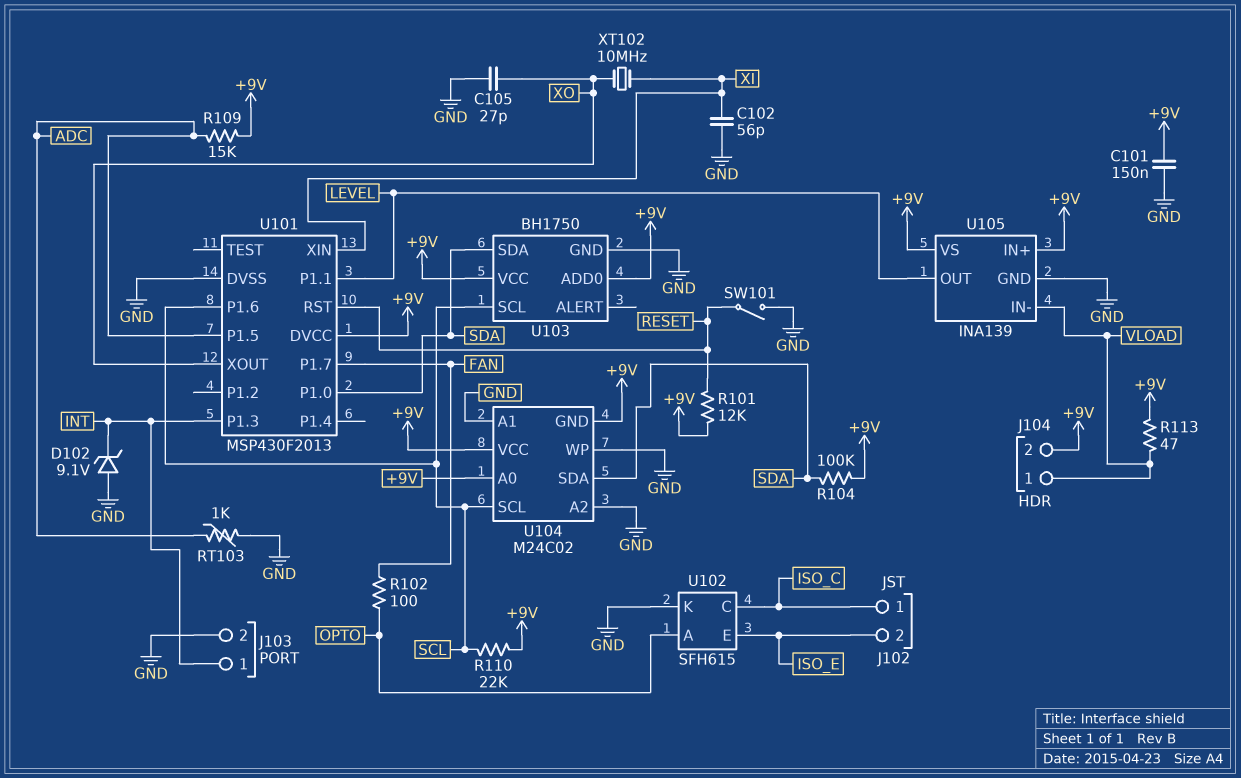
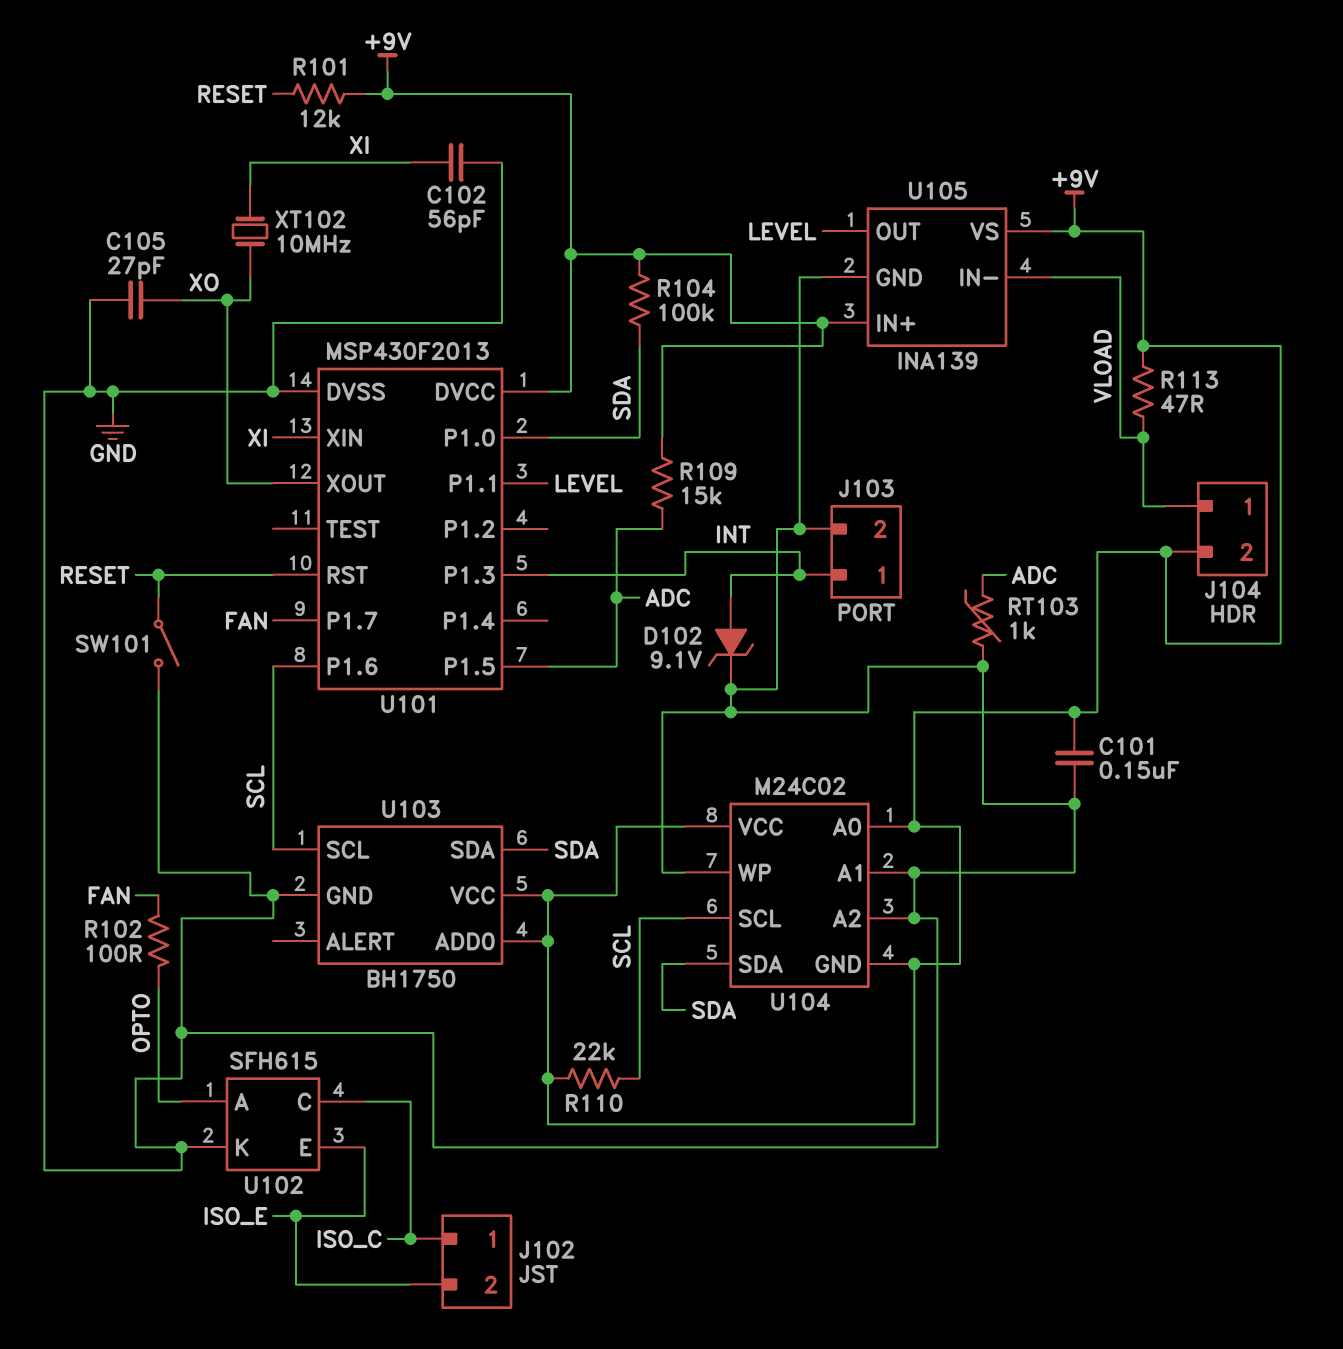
D102: zener 9.1V (A GND, K INT) -> zener 9.1V (A INT, K GND)

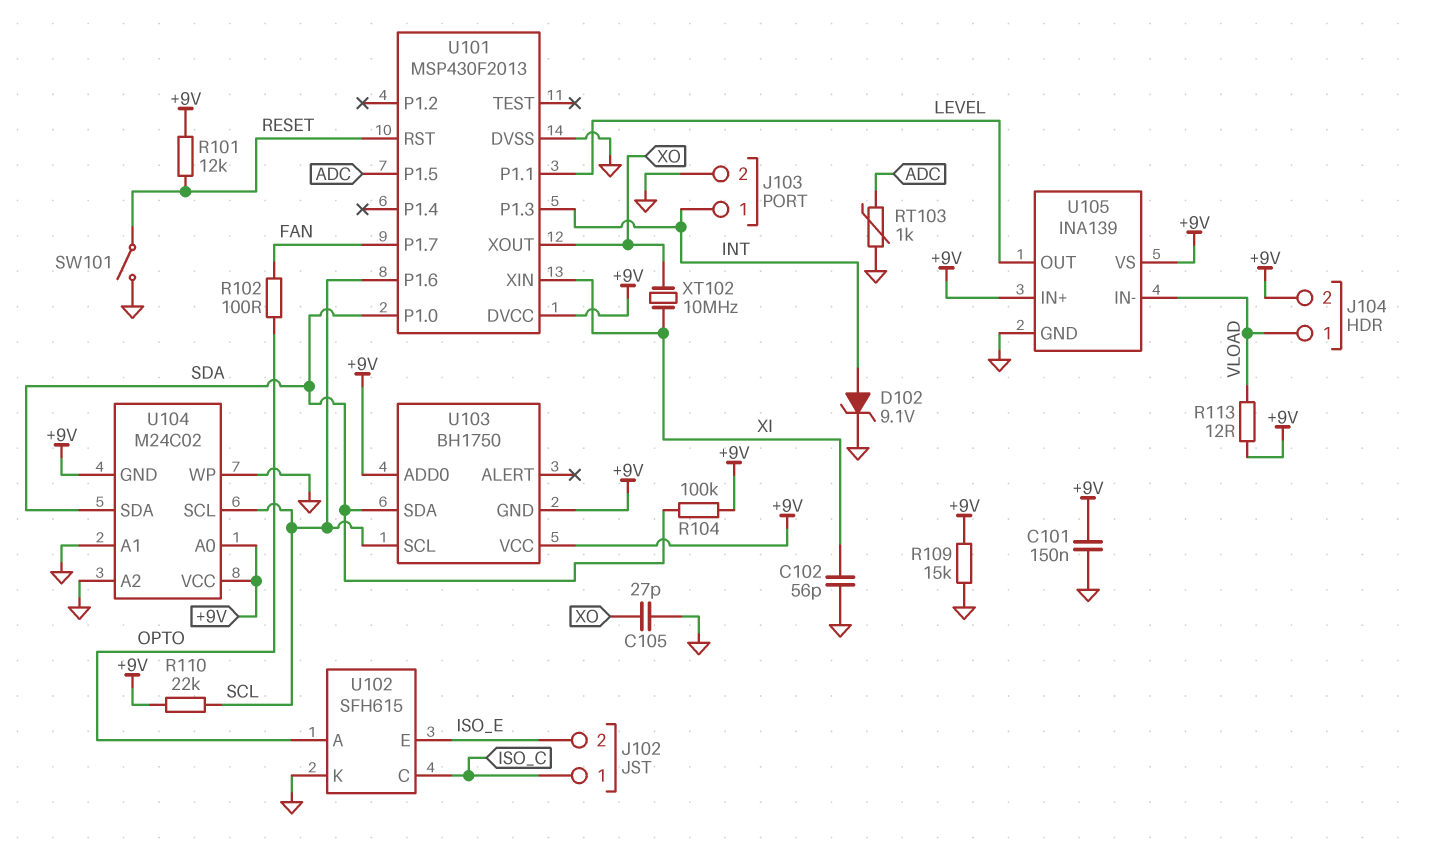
R109: 15k (+9V, ADC) -> 15k (+9V, GND)
R113: 47 (+9V, VLOAD) -> 12 (+9V, VLOAD)
U103 pin GND: GND -> +9V

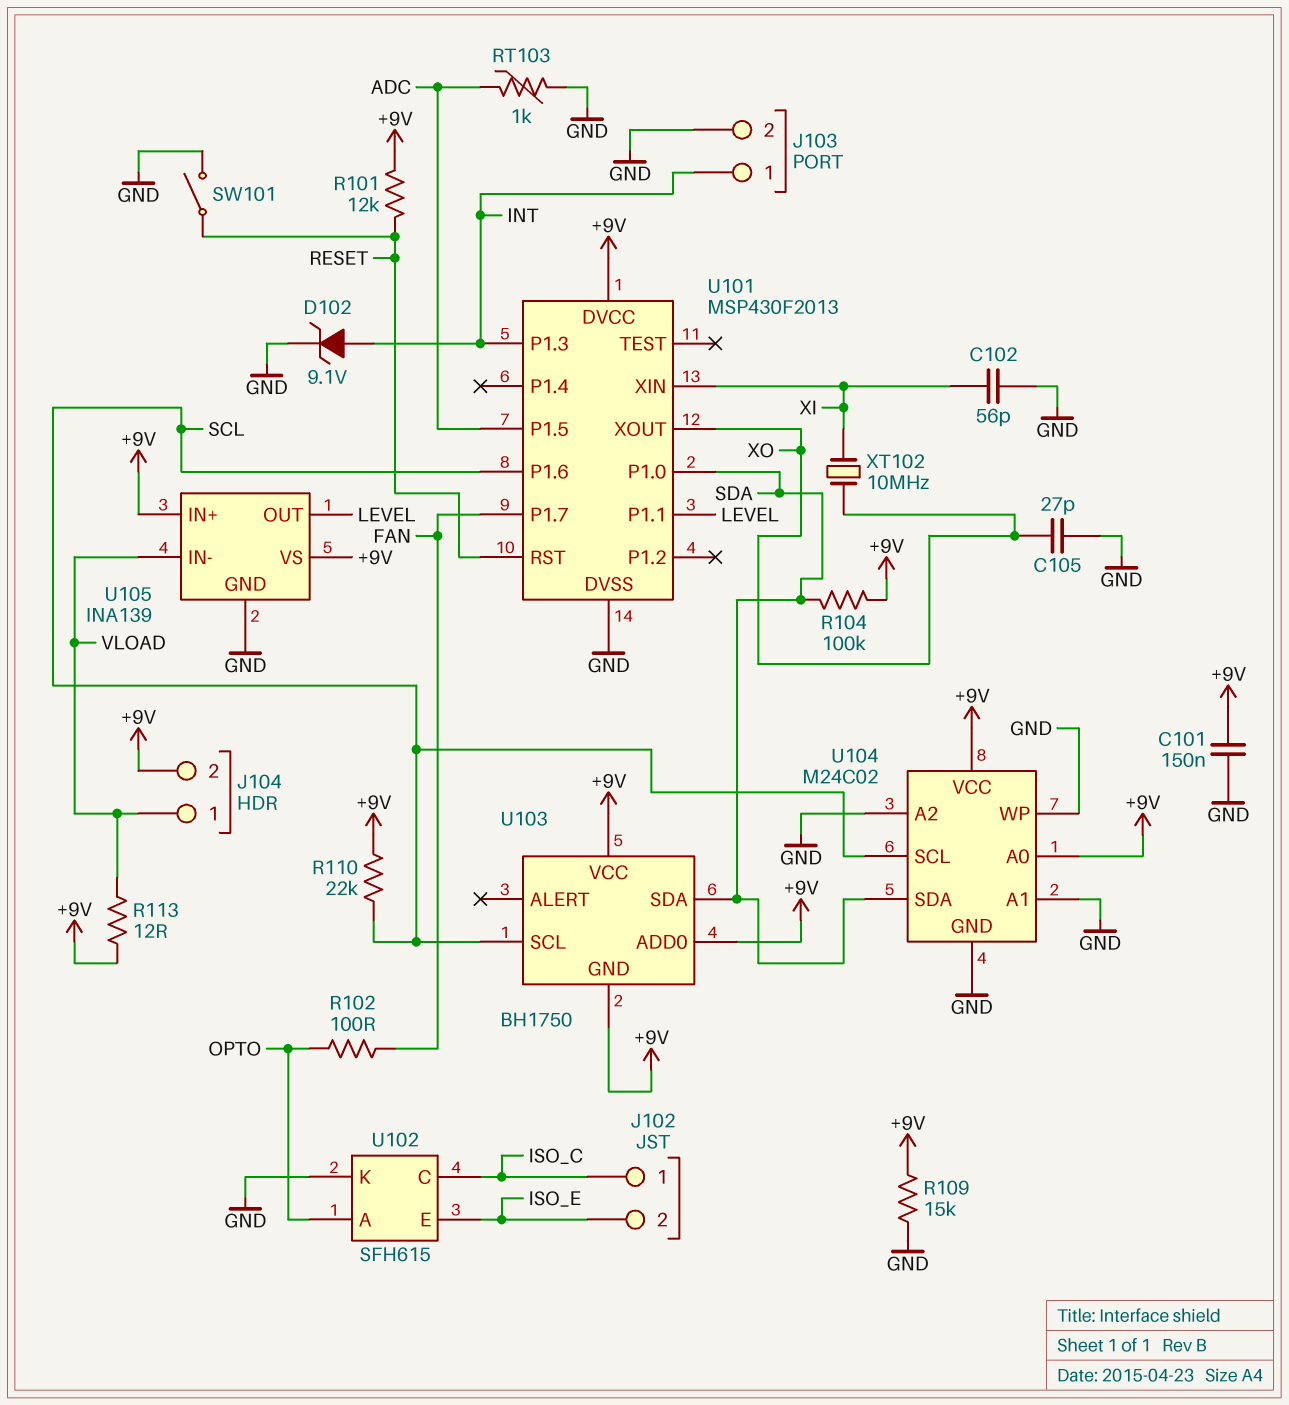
U104 pin GND: +9V -> GND

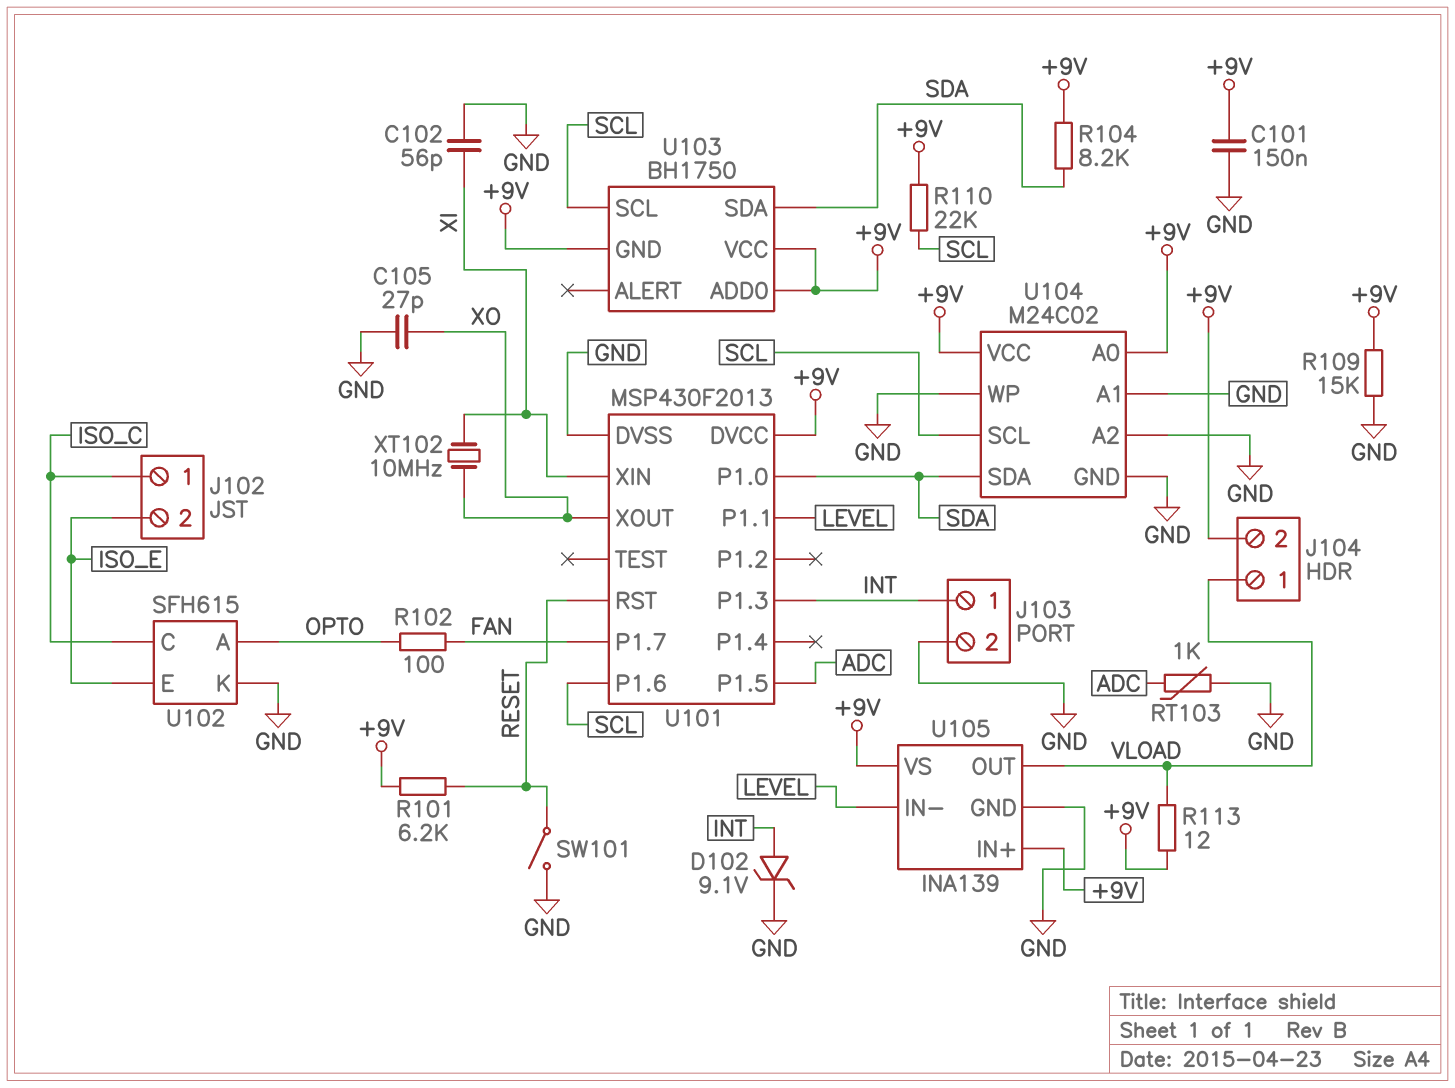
R101: 12k (+9V, RESET) -> 6.2k (+9V, RESET)
R104: 100k (+9V, SDA) -> 8.2k (+9V, SDA)
U105 pin IN-: VLOAD -> LEVEL
U105 pin OUT: LEVEL -> VLOAD

